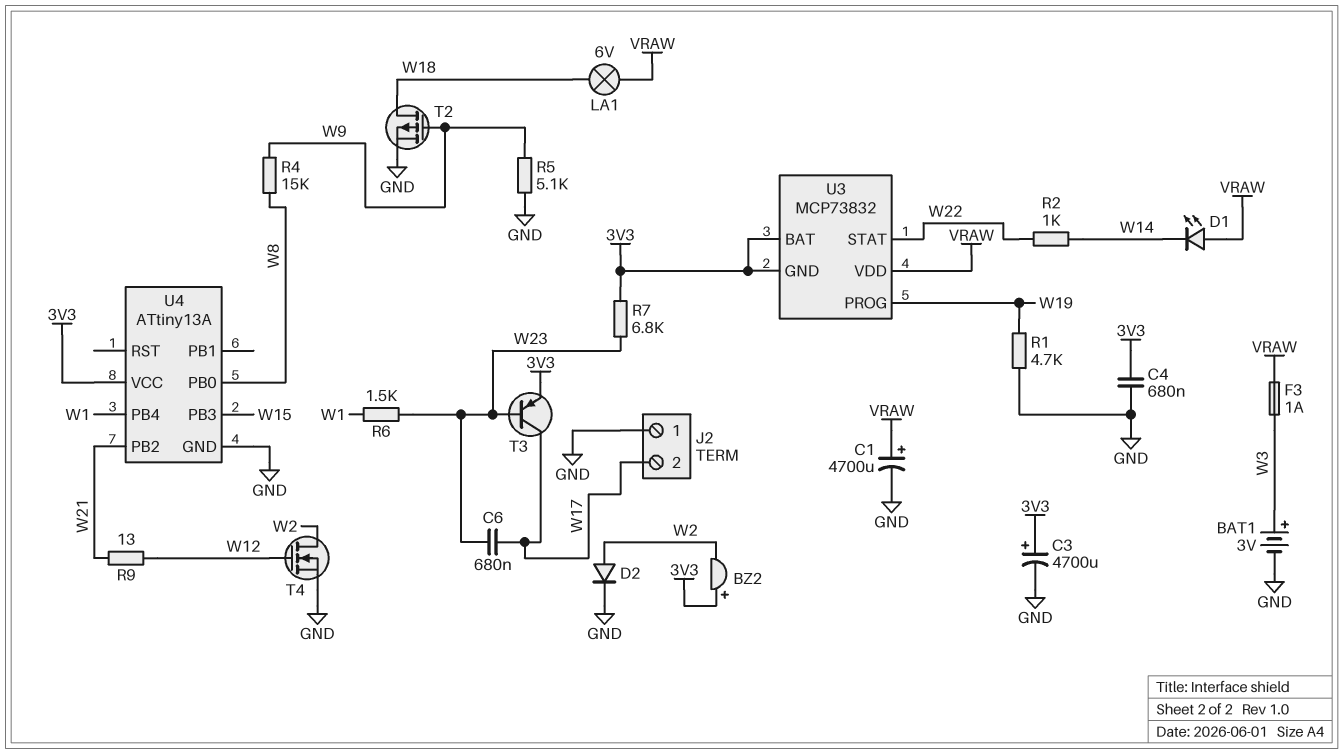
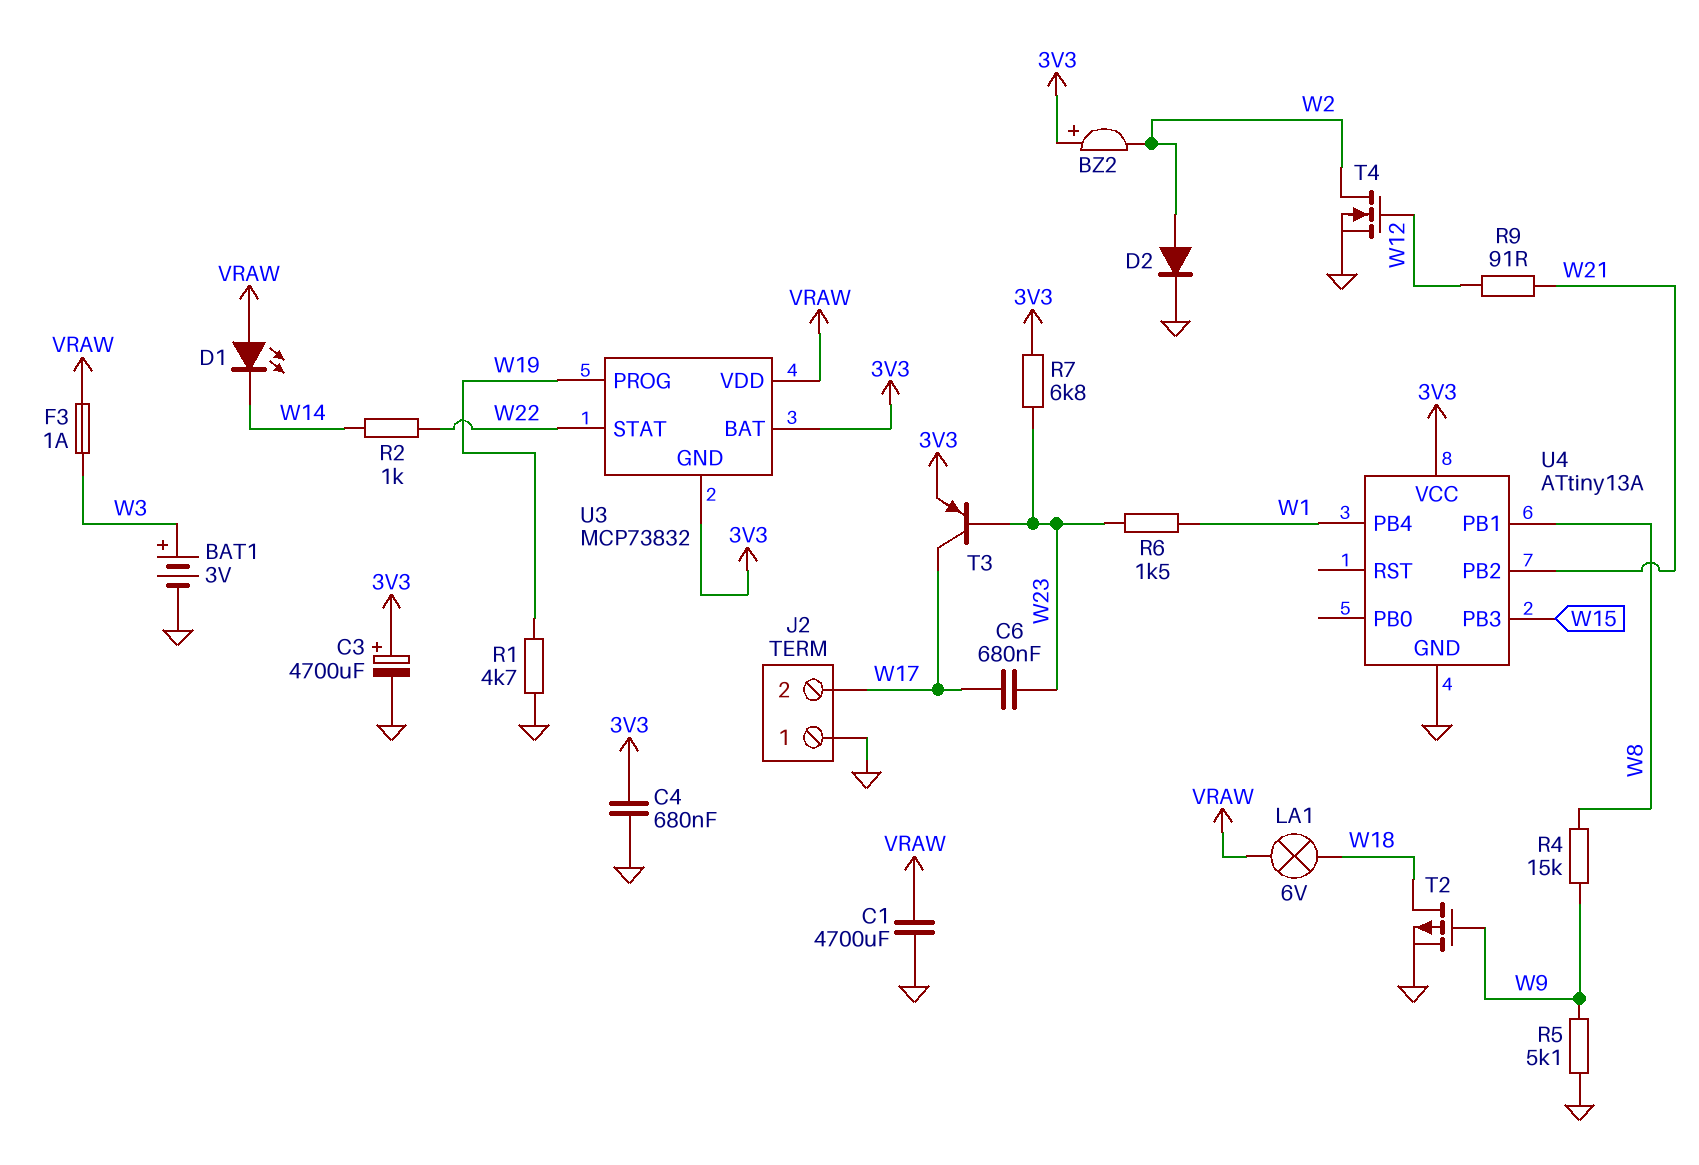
C1: 4700uF (plus VRAW, minus GND) -> 4700uF (GND, VRAW)
R9: 13 (W12, W21) -> 91 (W12, W21)
U4 pin PB0: W8 -> none
U4 pin PB1: none -> W8

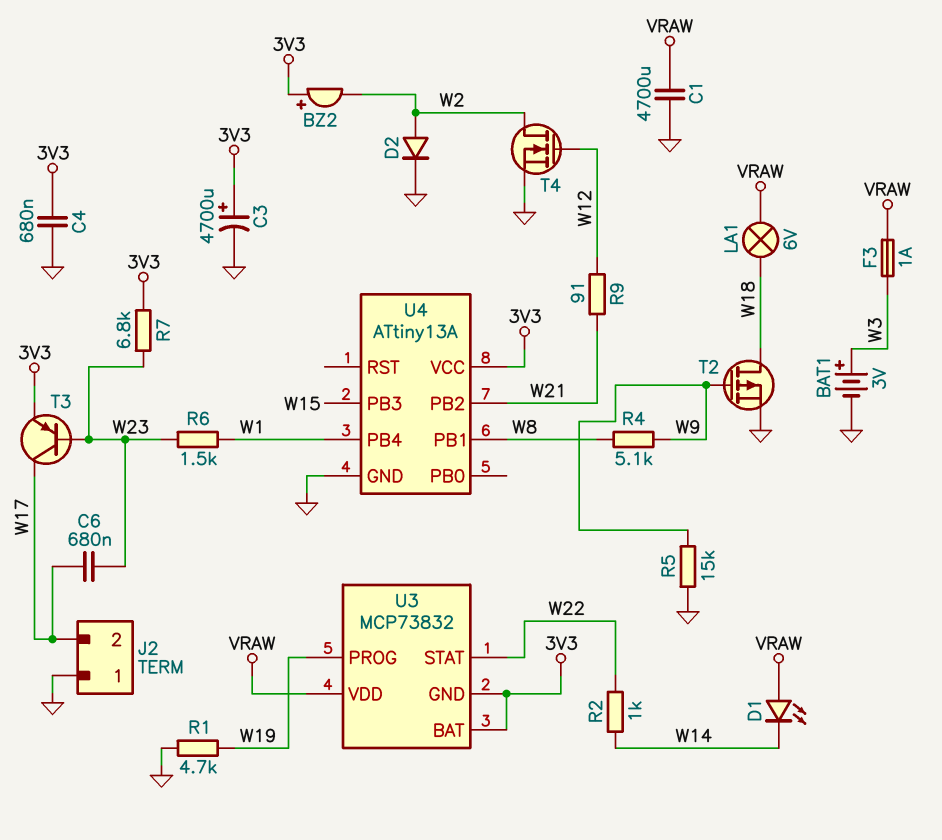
R4: 15k (W8, W9) -> 5.1k (W8, W9)
R5: 5.1k (GND, W9) -> 15k (GND, W9)

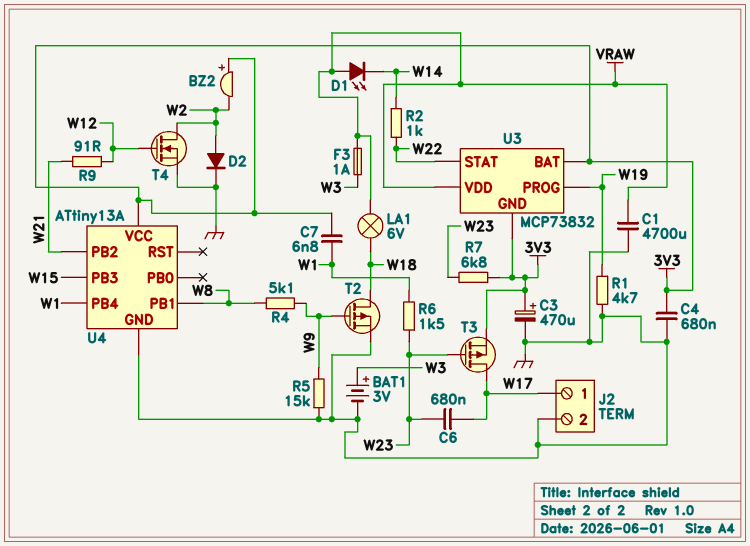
C3: 4700uF (plus 3V3, minus GND) -> 470uF (plus 3V3, minus GND)
C7: none -> 6.8nF (3V3, W1)
J2 pin 1: GND -> W17
J2 pin 2: W17 -> GND
T3: PNP (B W23, C W17, E 3V3) -> PMOS (G W23, D W17, S 3V3)

